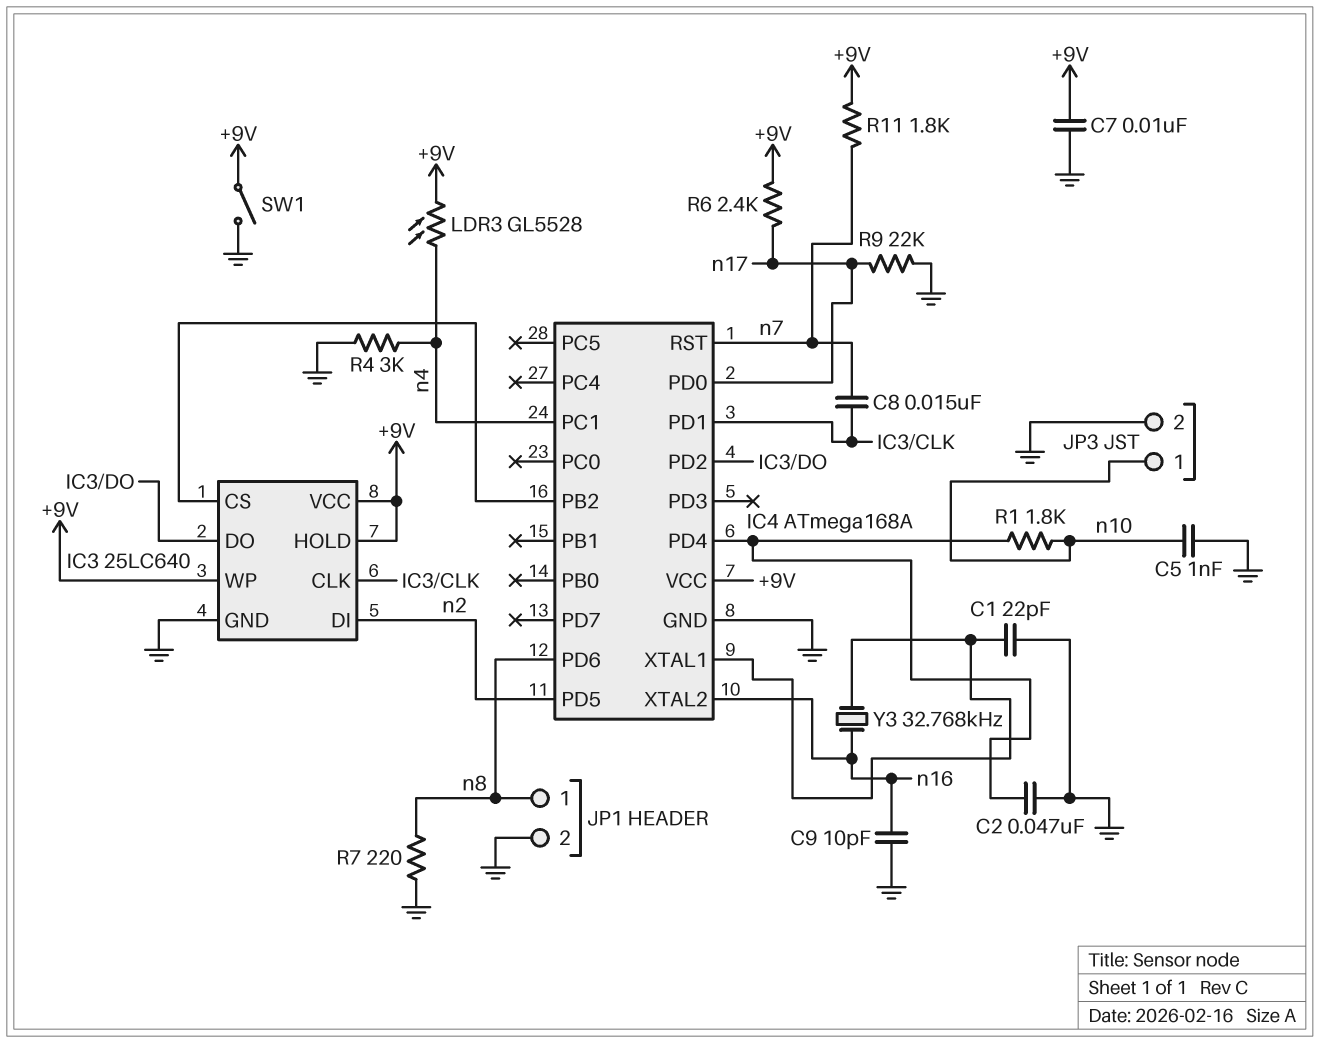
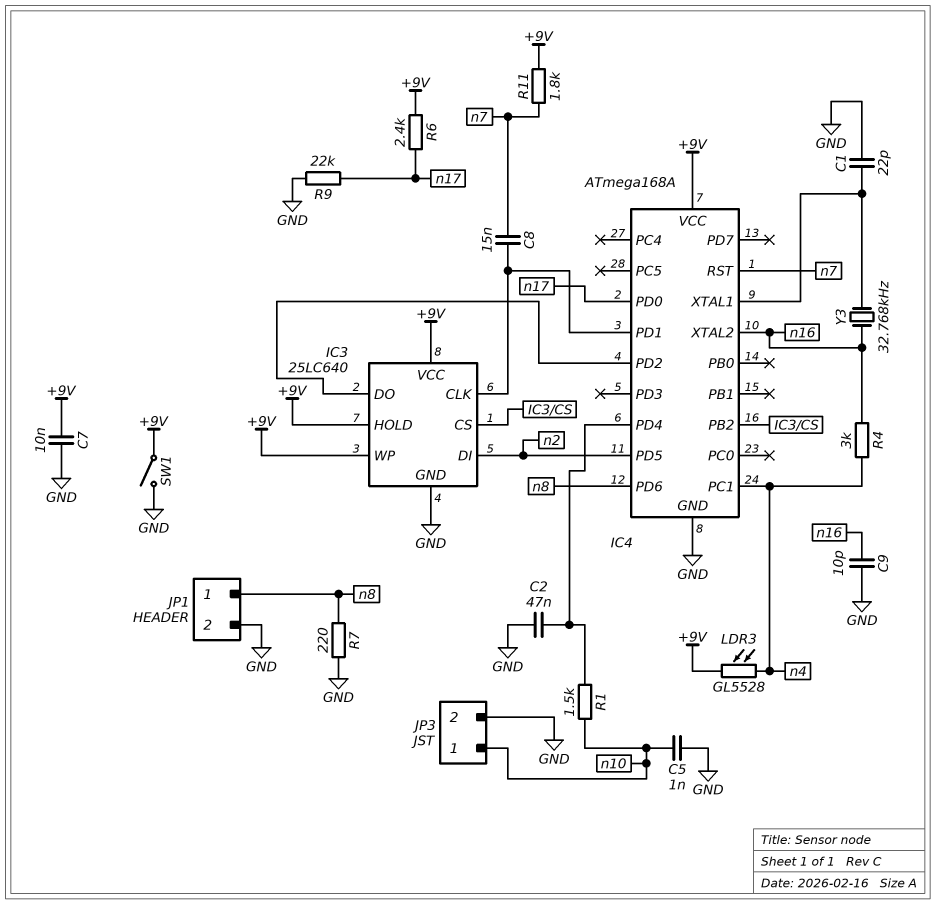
R1: 1.8k (IC4/PD4, n10) -> 1.5k (IC4/PD4, n10)
R4: 3k (GND, n4) -> 3k (n4, n16)

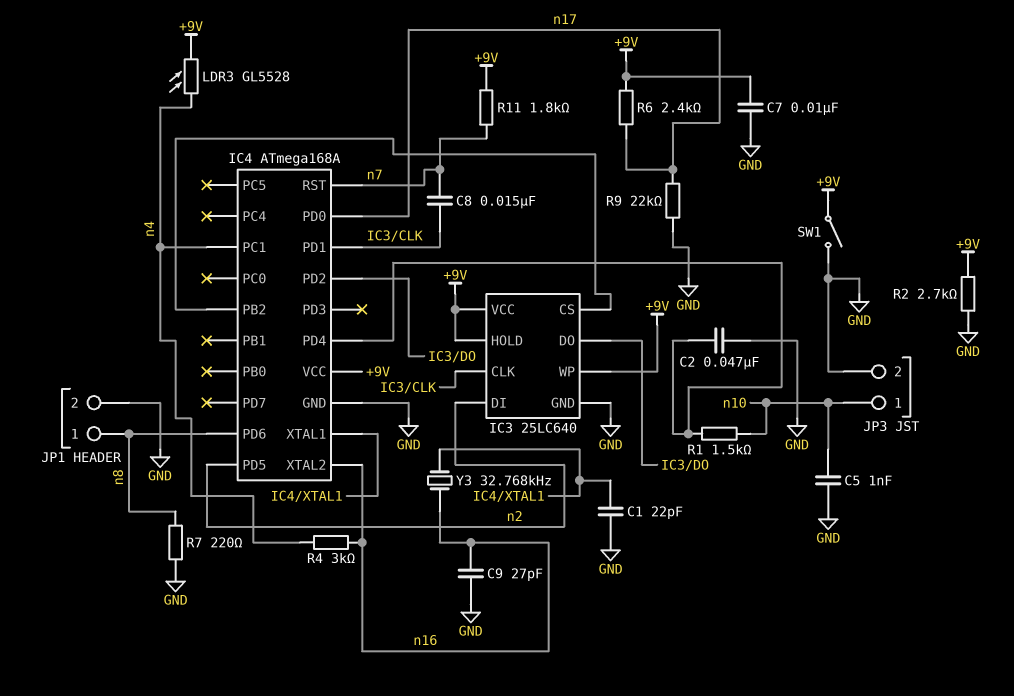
C9: 10pF (GND, n16) -> 27pF (GND, n16)
R2: none -> 2.7k (+9V, GND)

